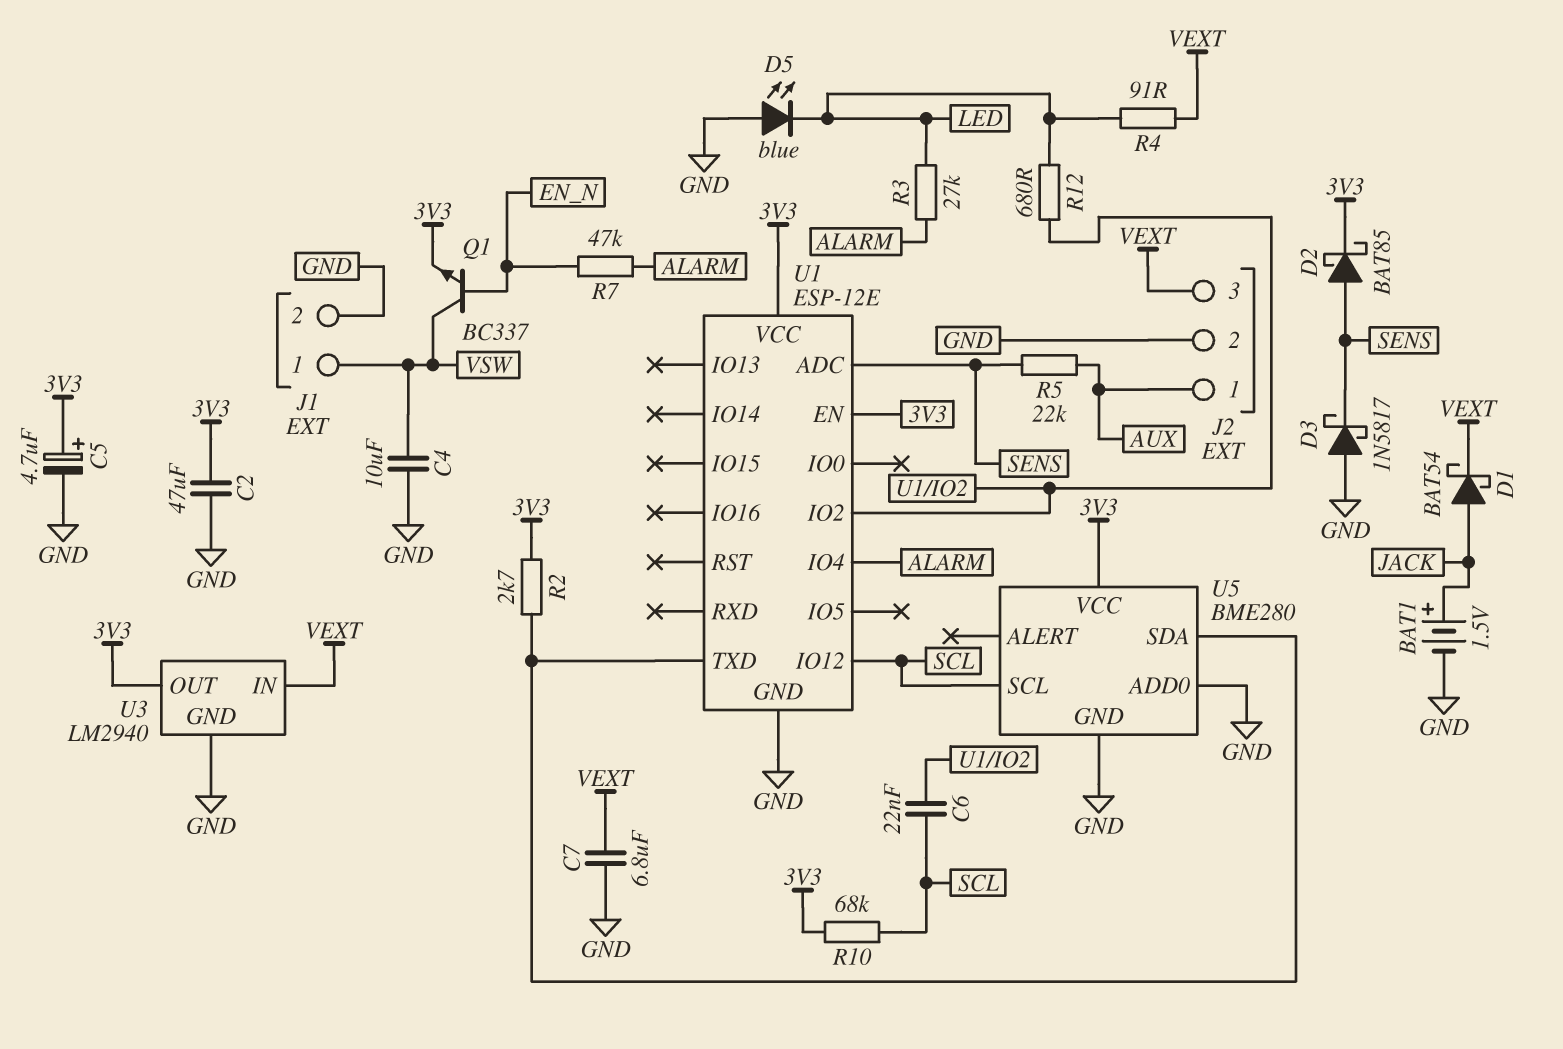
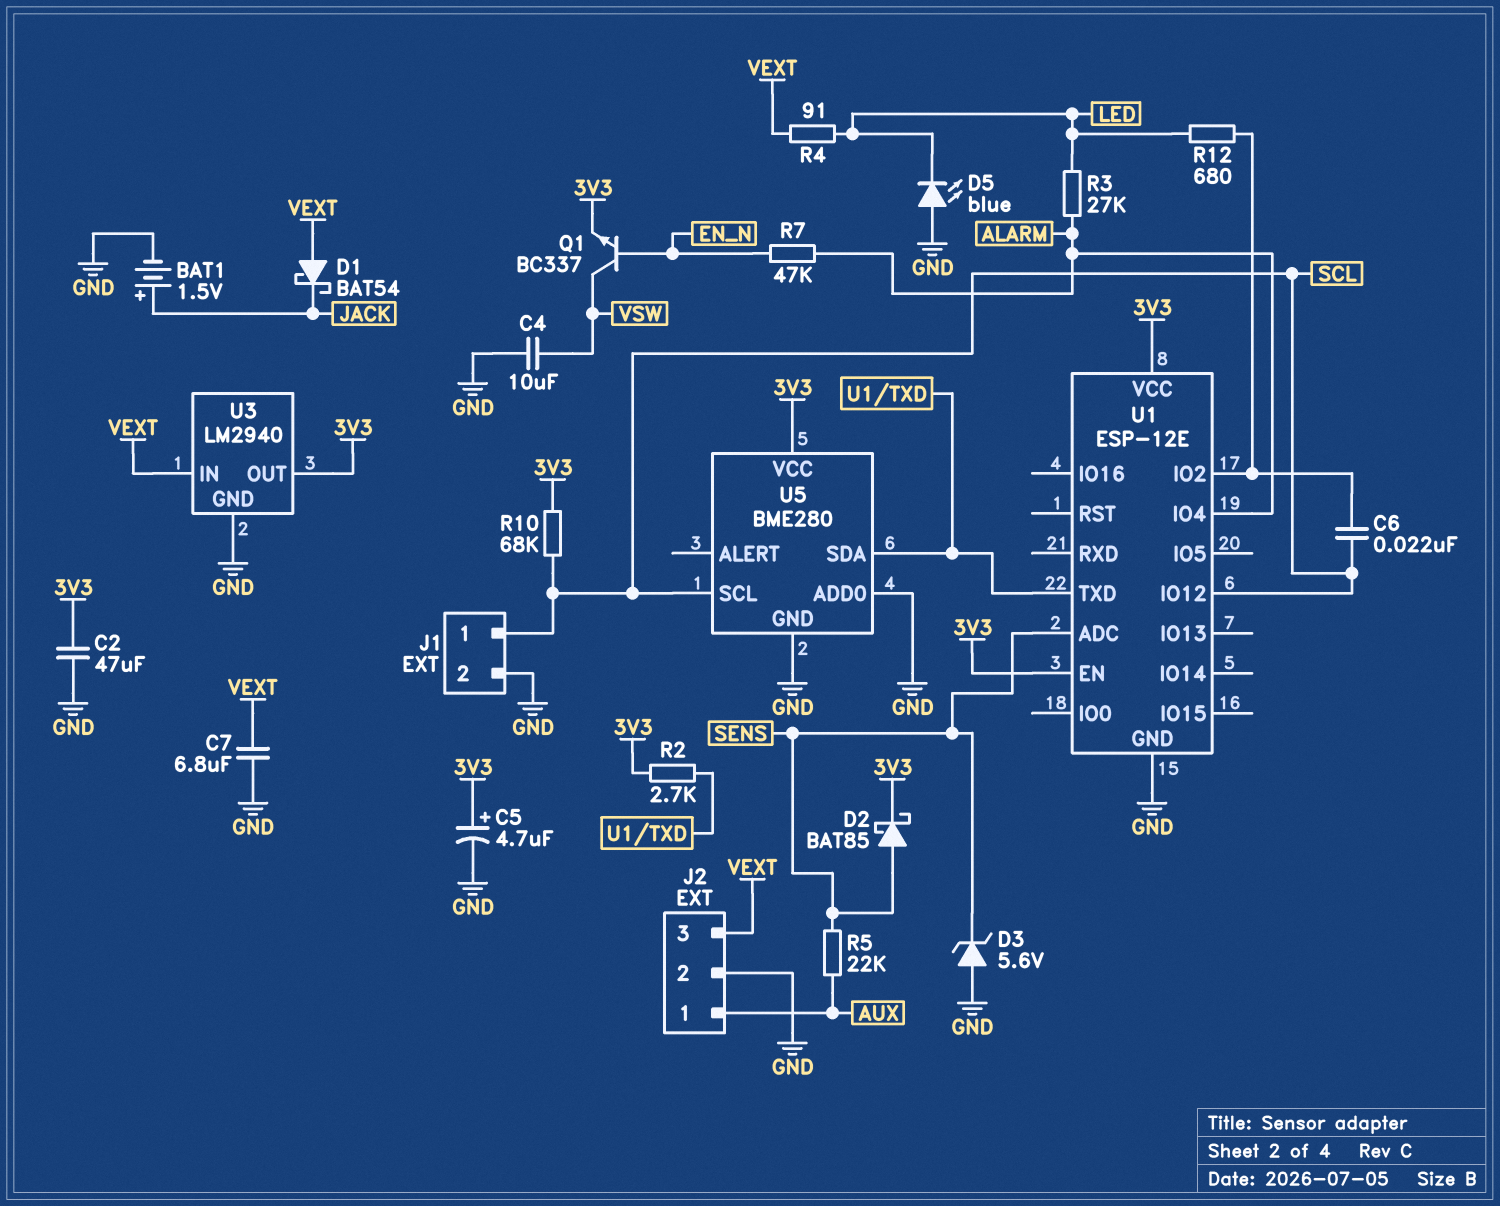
D1: schottky BAT54 (A JACK, K VEXT) -> schottky BAT54 (A VEXT, K JACK)
D3: schottky 1N5817 (A GND, K SENS) -> zener 5.6V (A GND, K SENS)
J1 pin 1: VSW -> SCL

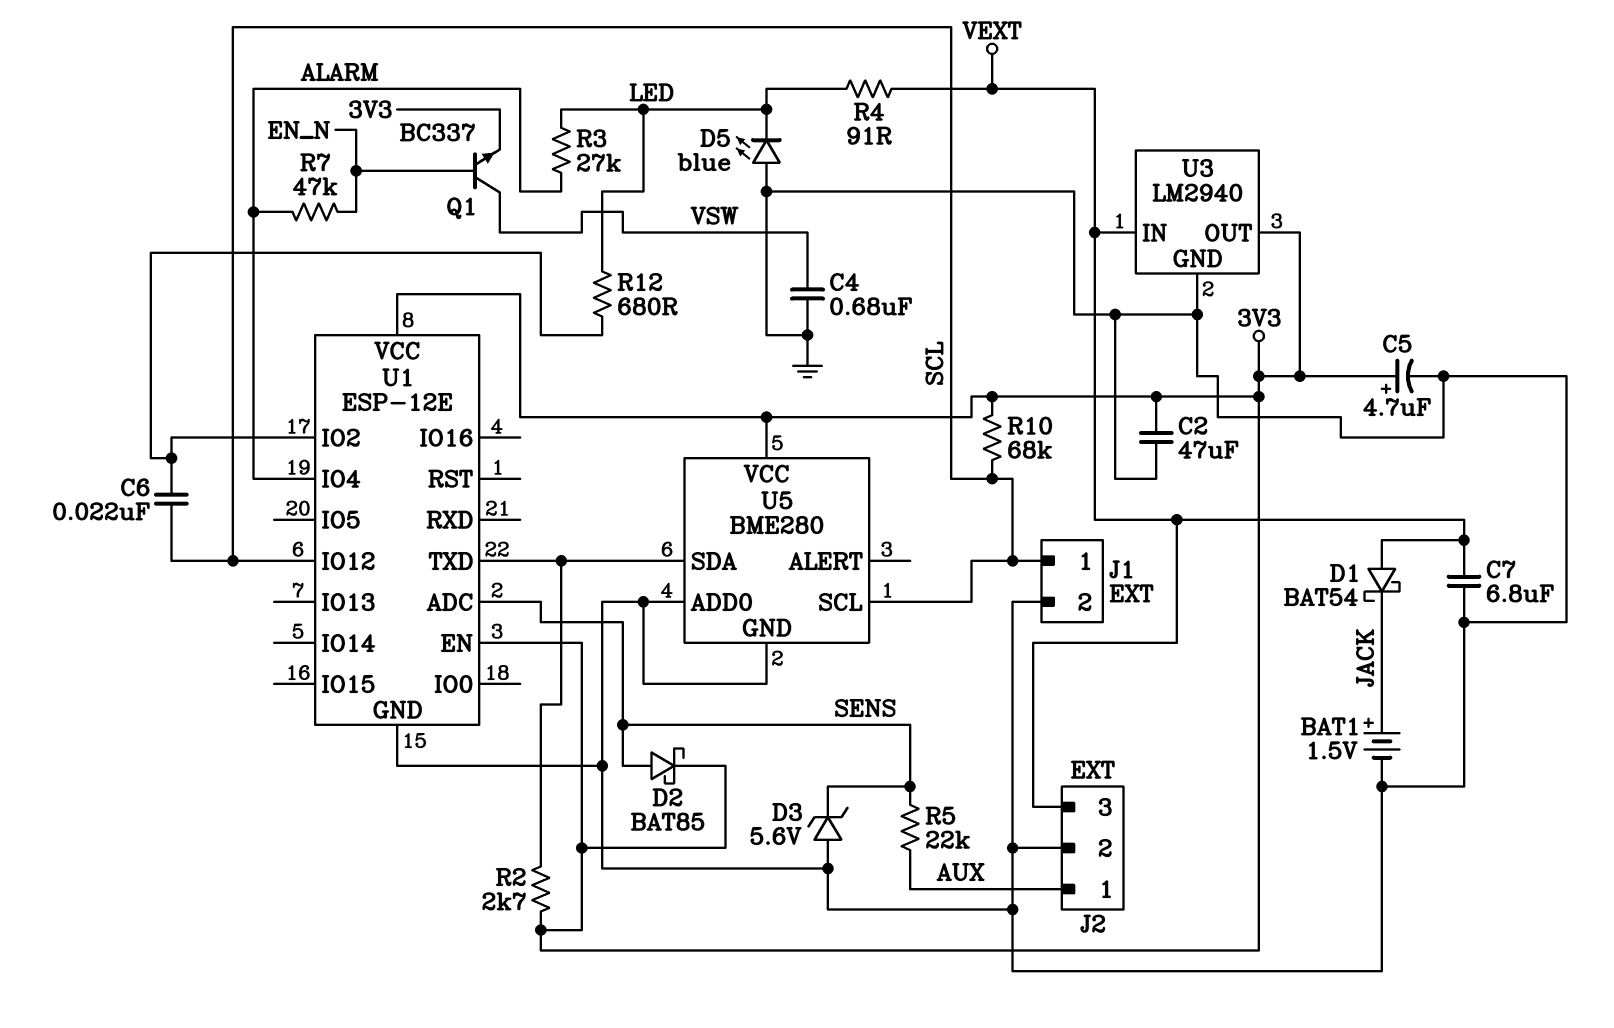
C4: 10uF (GND, VSW) -> 680nF (GND, VSW)

